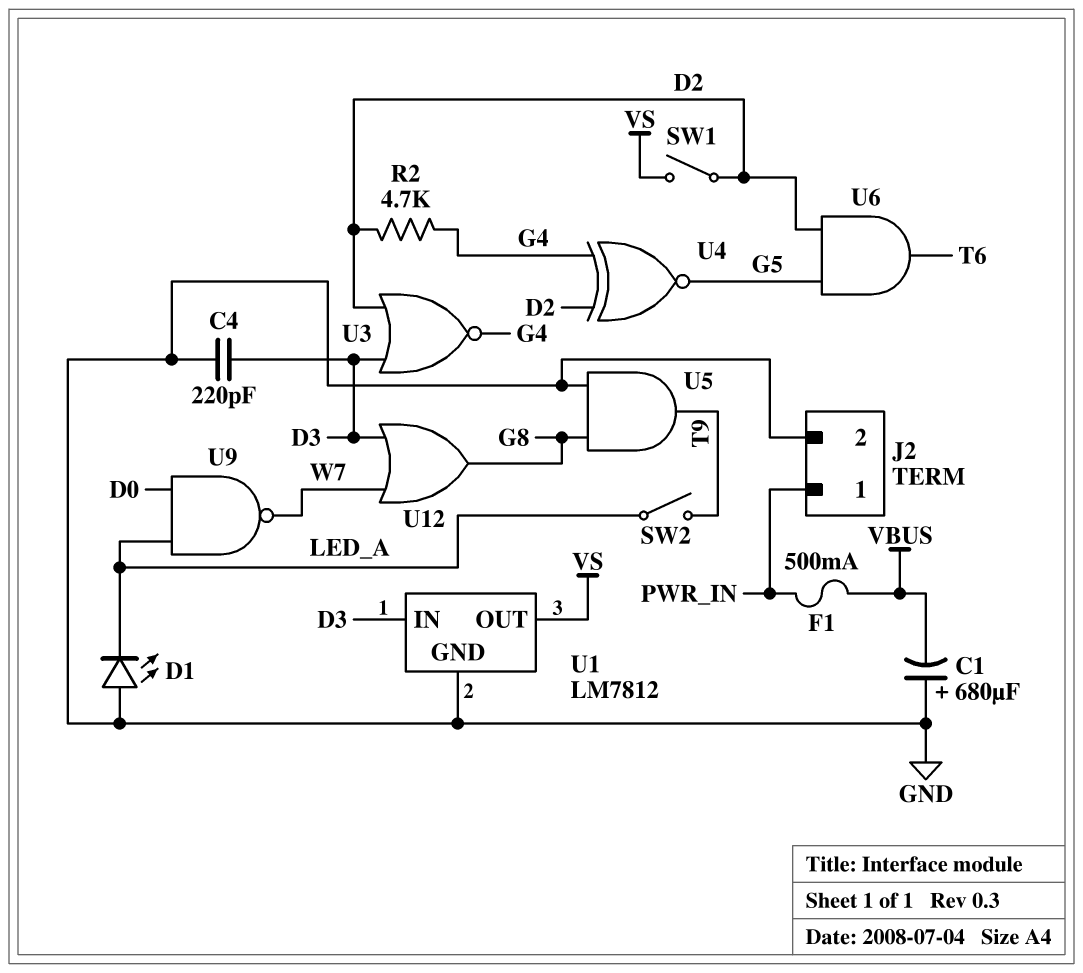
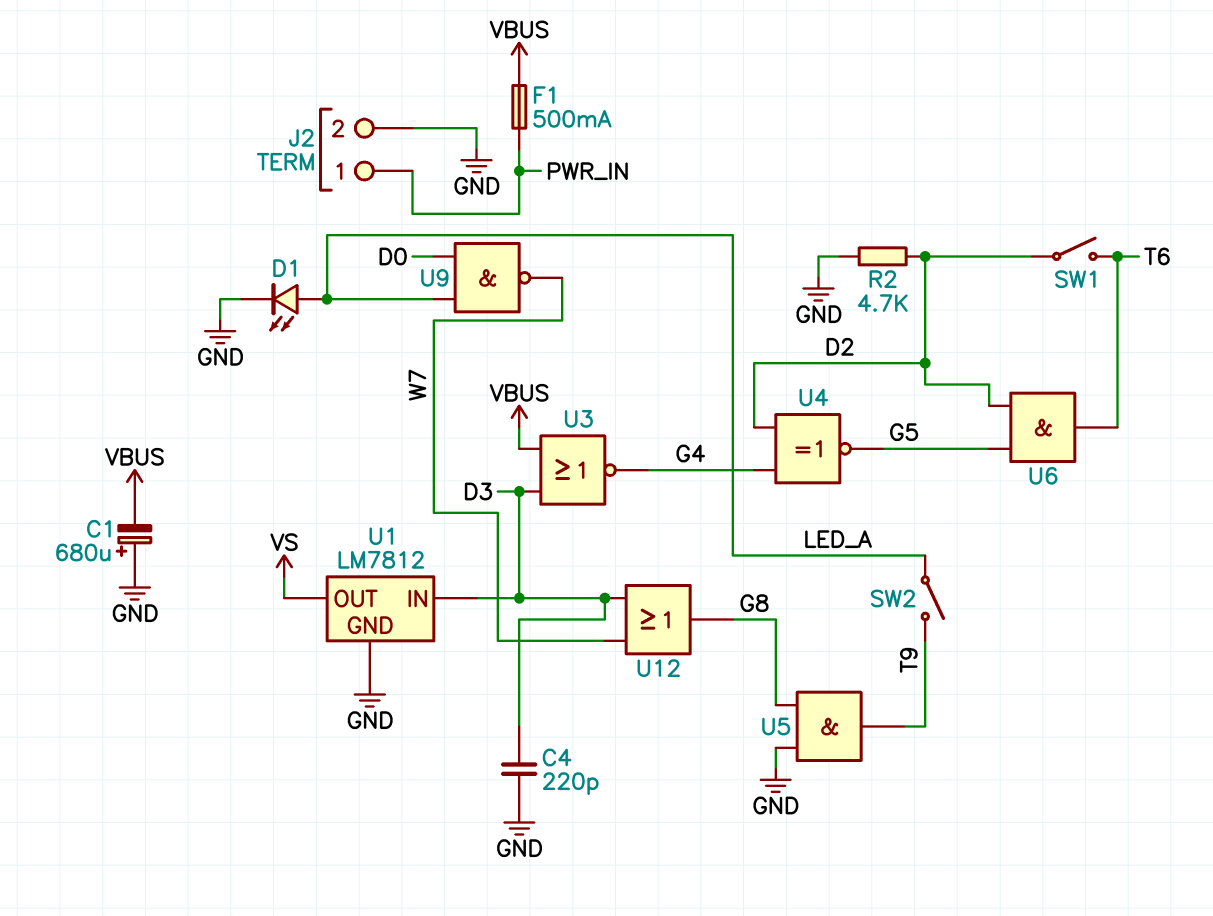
D1: LED (A GND, K LED_A) -> LED (A LED_A, K GND)
R2: 4.7k (D2, G4) -> 4.7k (D2, GND)
SW1: switch (D2, VS) -> switch (D2, T6)
U3: NOR (in D2, in D3, out G4) -> NOR (in D3, in VBUS, out G4)

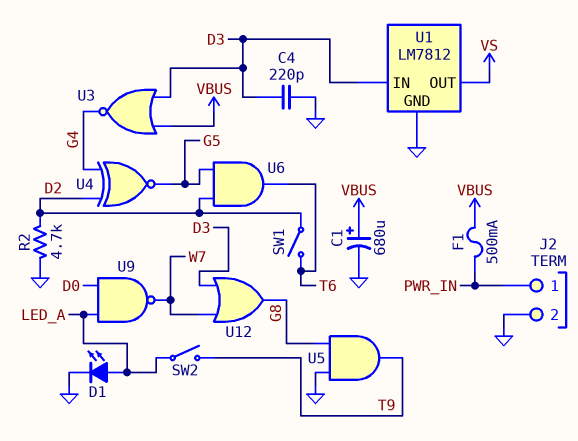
C1: 680uF (plus GND, minus VBUS) -> 680uF (plus VBUS, minus GND)

